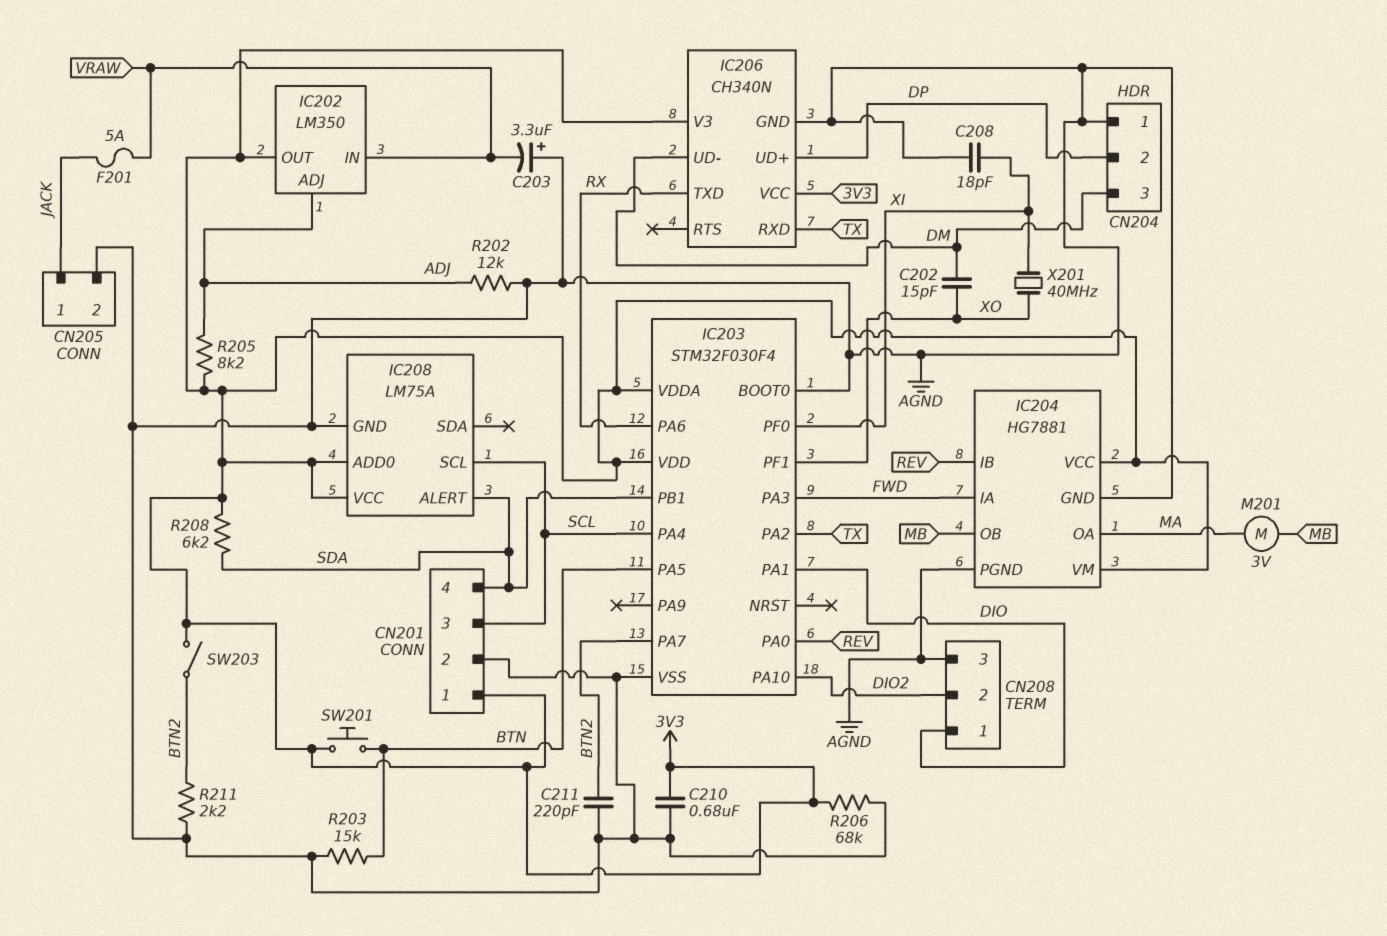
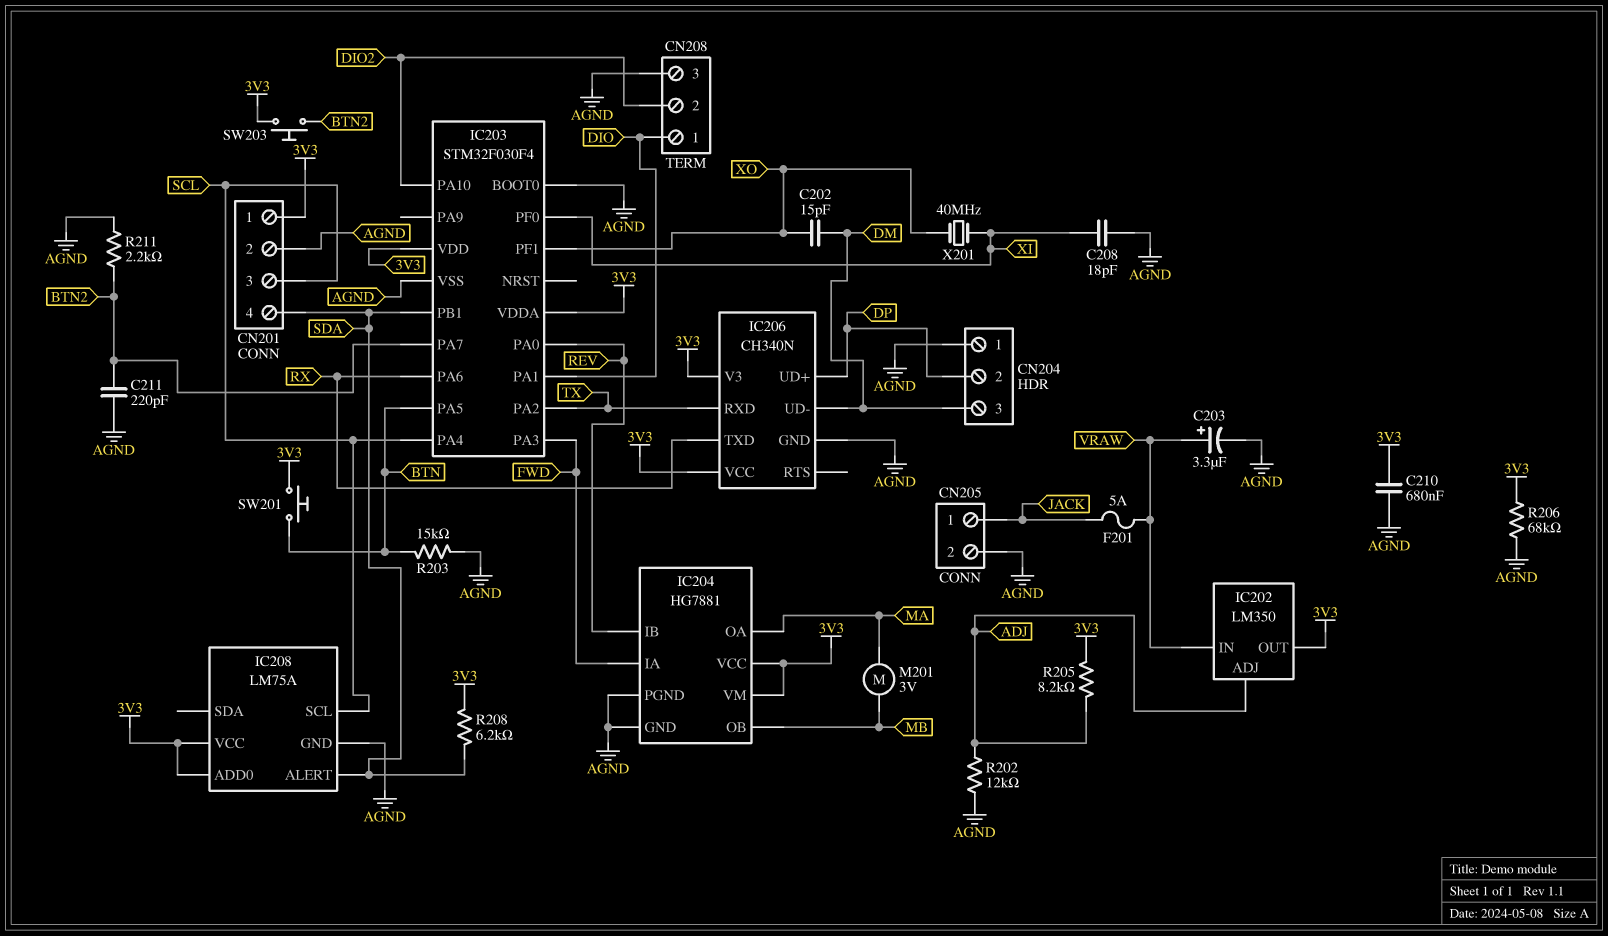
C203: 3.3uF (plus AGND, minus VRAW) -> 3.3uF (plus VRAW, minus AGND)
SW203: switch (3V3, BTN2) -> button (3V3, BTN2)

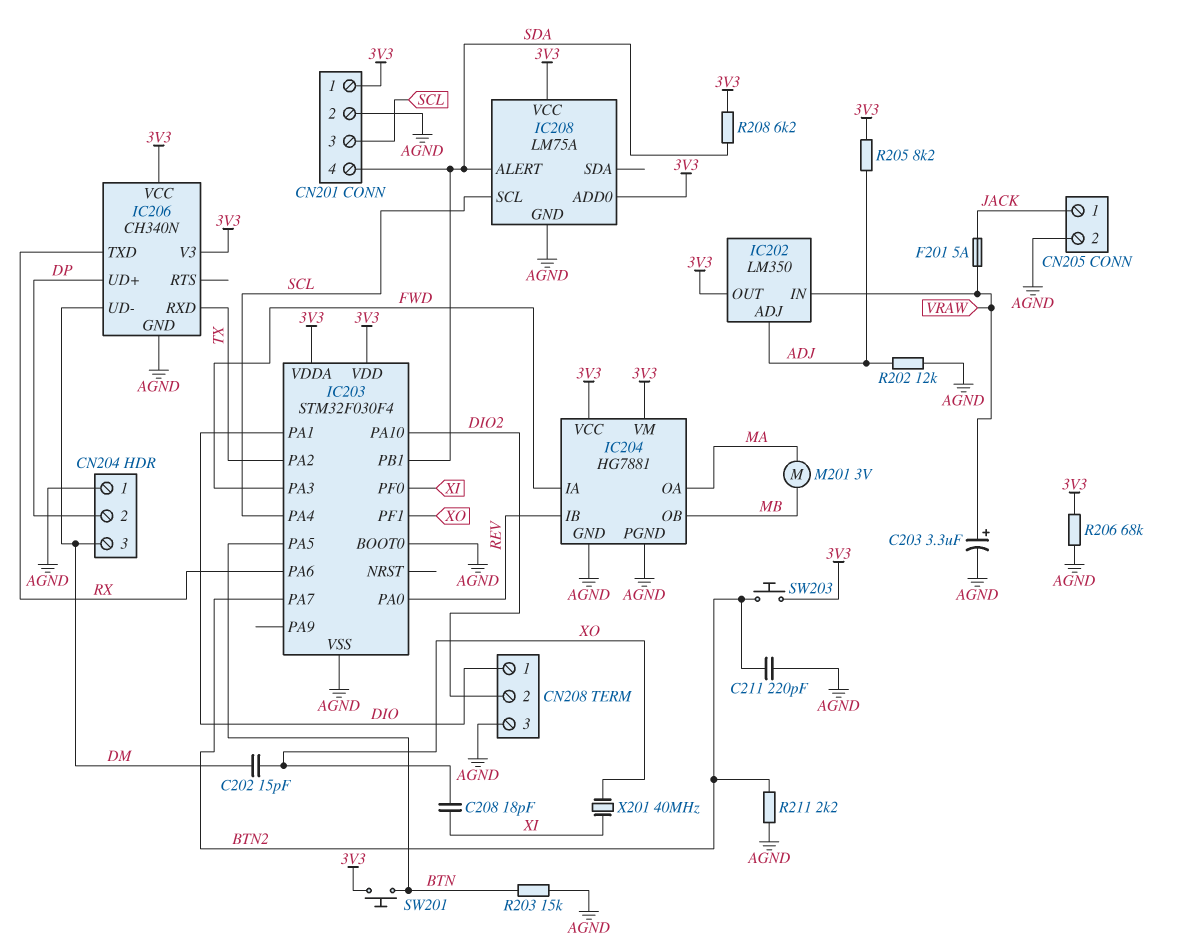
C208: 18pF (AGND, XI) -> 18pF (XI, XO)
C210: 680nF (3V3, AGND) -> none

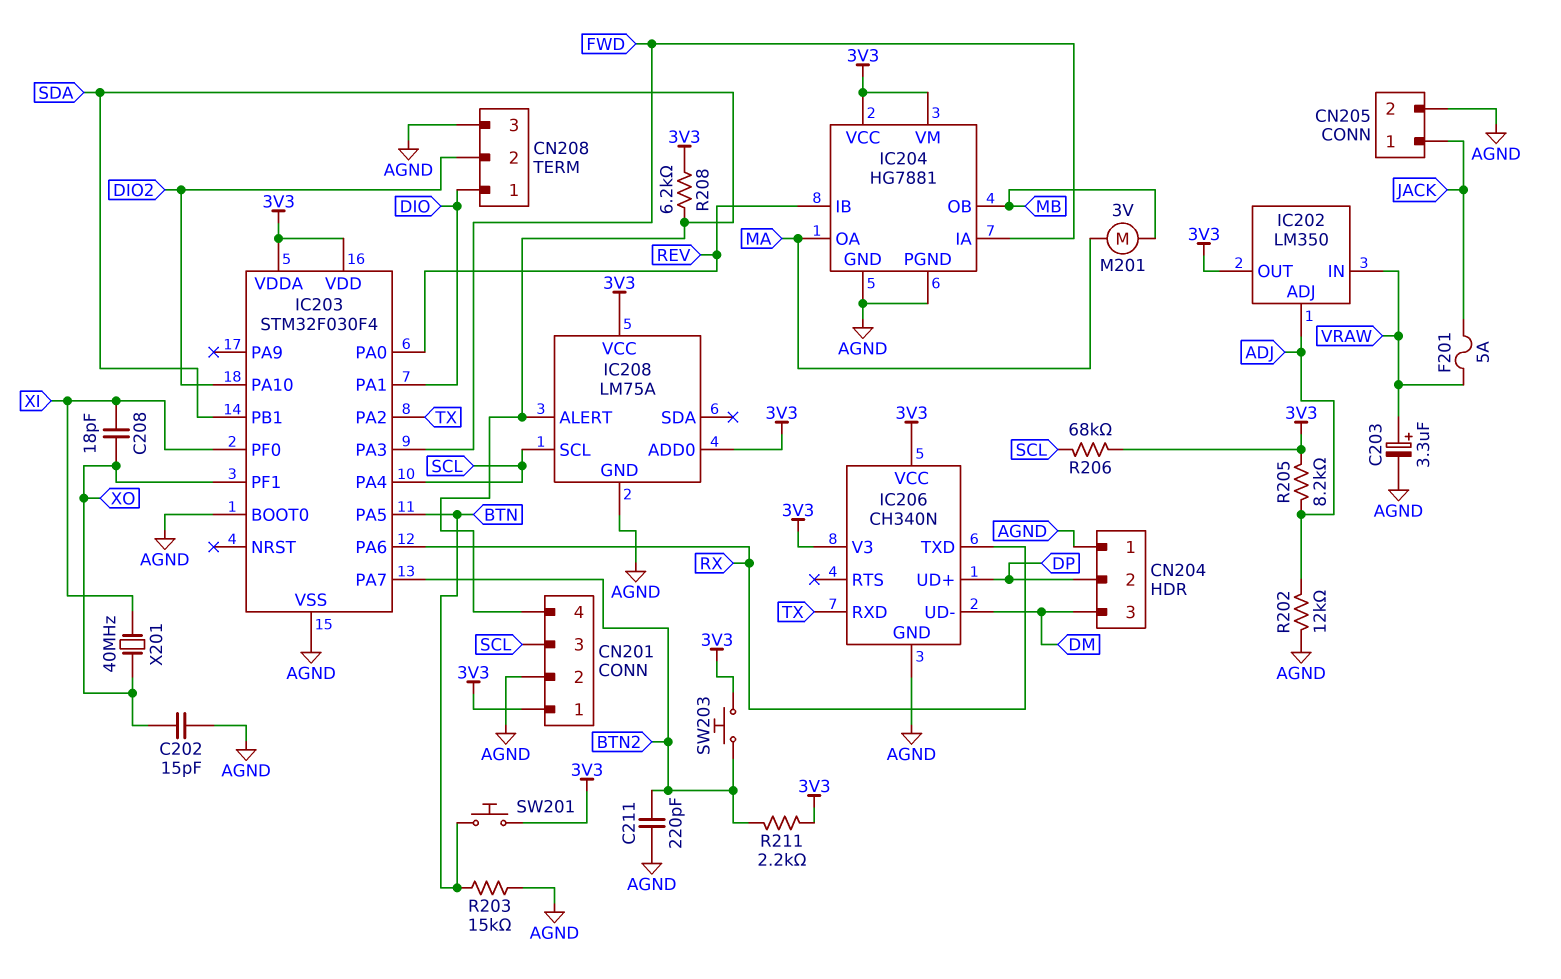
C202: 15pF (DM, XO) -> 15pF (AGND, XO)
R206: 68k (3V3, AGND) -> 68k (3V3, SCL)
R211: 2.2k (AGND, BTN2) -> 2.2k (3V3, BTN2)

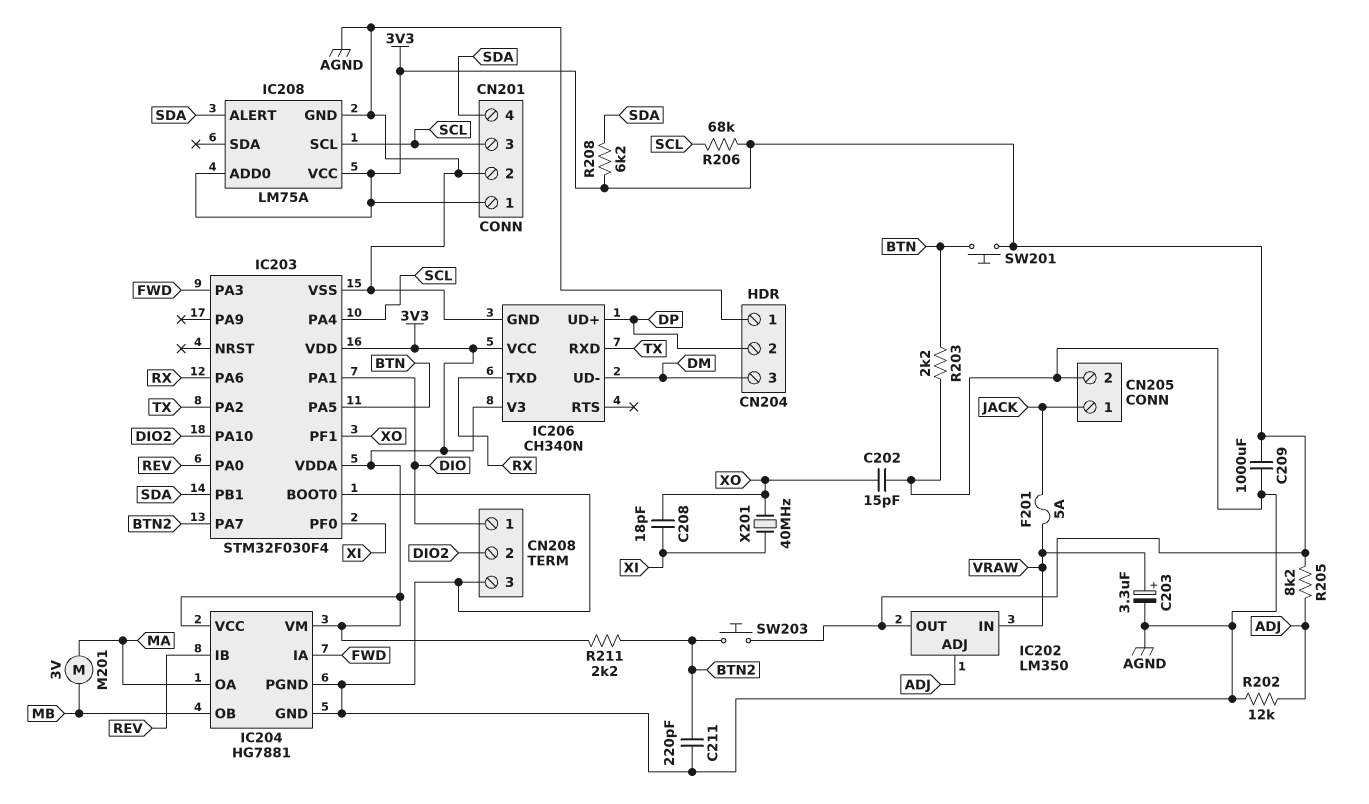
C209: none -> 1000uF (3V3, AGND)
R203: 15k (AGND, BTN) -> 2.2k (AGND, BTN)

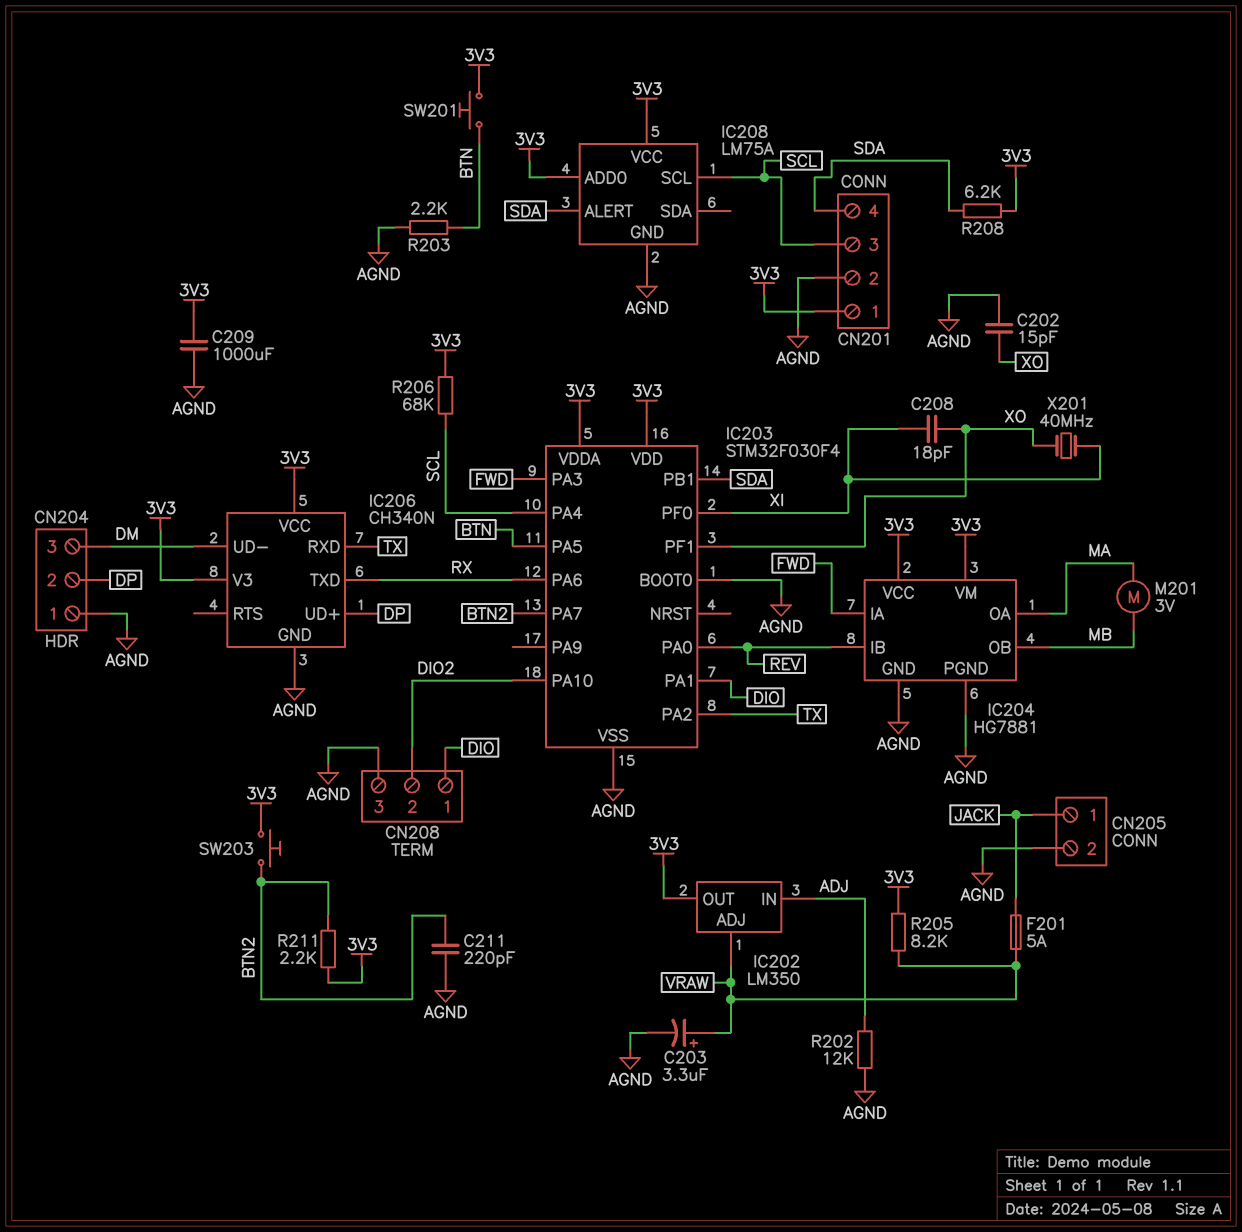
IC202 pin ADJ: ADJ -> VRAW
IC202 pin IN: VRAW -> ADJ
R205: 8.2k (3V3, ADJ) -> 8.2k (3V3, VRAW)

